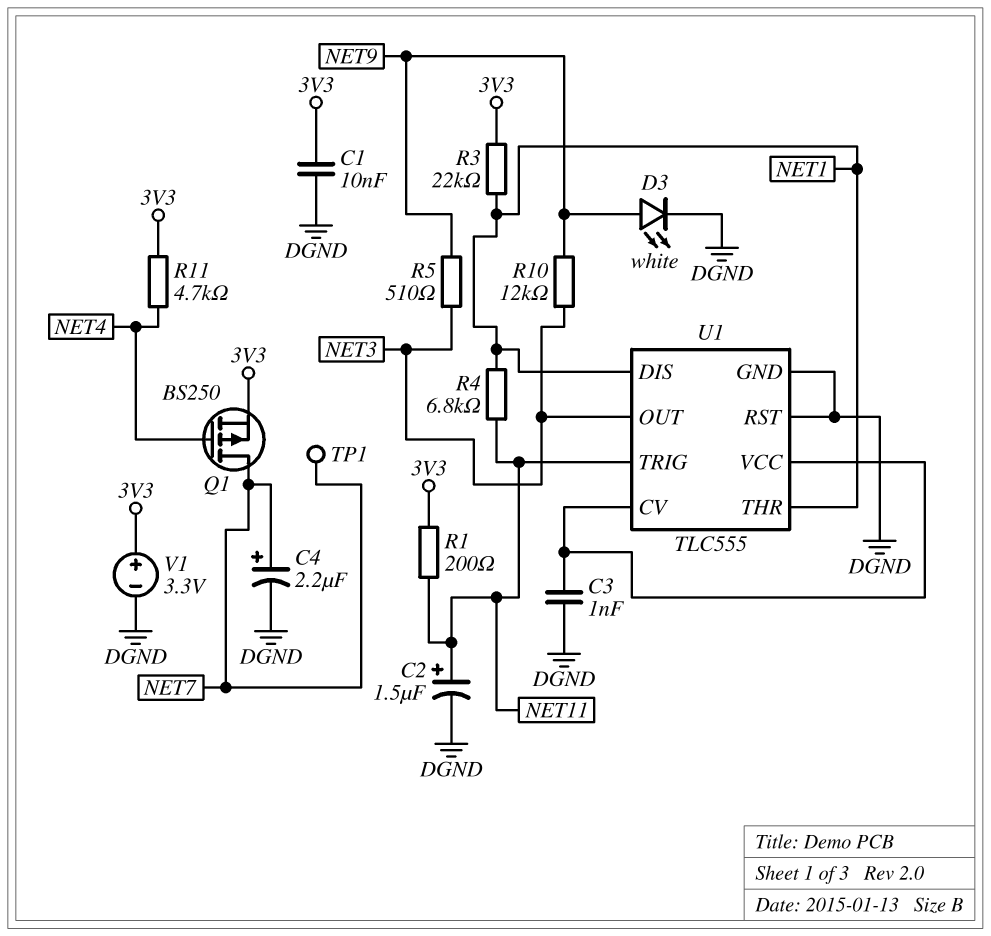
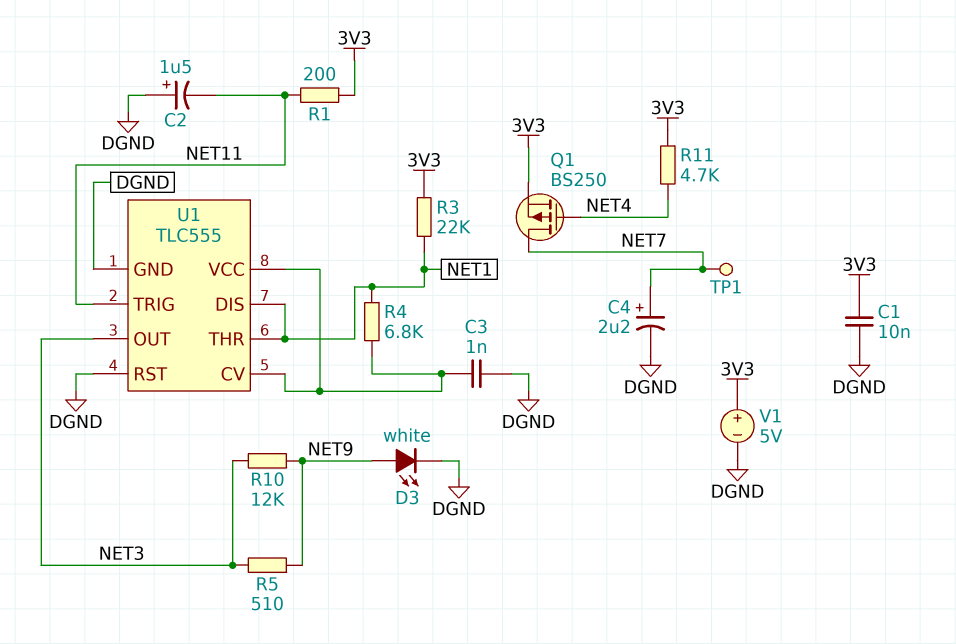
C2: 1.5uF (plus NET11, minus DGND) -> 1.5uF (plus DGND, minus NET11)
R4: 6.8k (NET1, NET11) -> 6.8k (NET1, U1/CV)
V1: 3.3V (plus 3V3, minus DGND) -> 5V (plus 3V3, minus DGND)

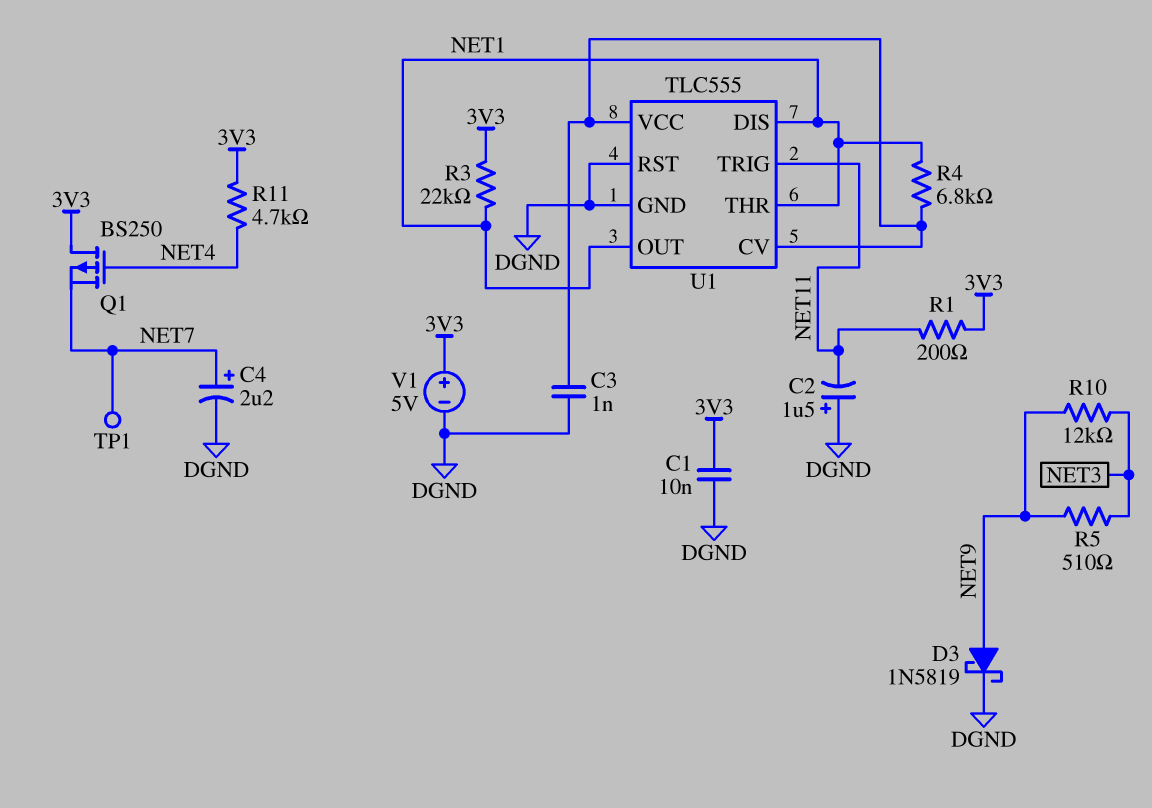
D3: LED white (A NET9, K DGND) -> schottky 1N5819 (A NET9, K DGND)
Q1: PMOS BS250 (G NET4, D NET7, S 3V3) -> PMOS BS250 (G NET4, D 3V3, S NET7)
U1 pin OUT: NET3 -> NET1

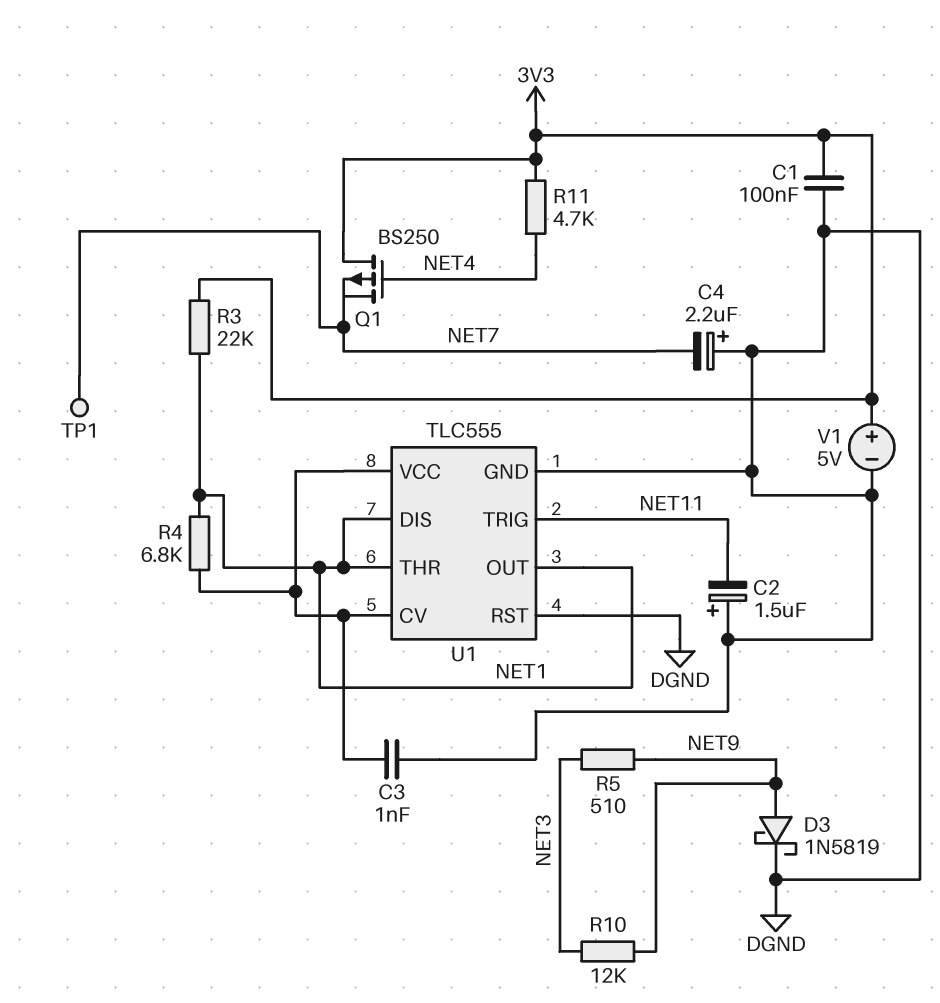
C1: 10nF (3V3, DGND) -> 100nF (3V3, DGND)
C4: 2.2uF (plus NET7, minus DGND) -> 2.2uF (plus DGND, minus NET7)
R1: 200 (3V3, NET11) -> none

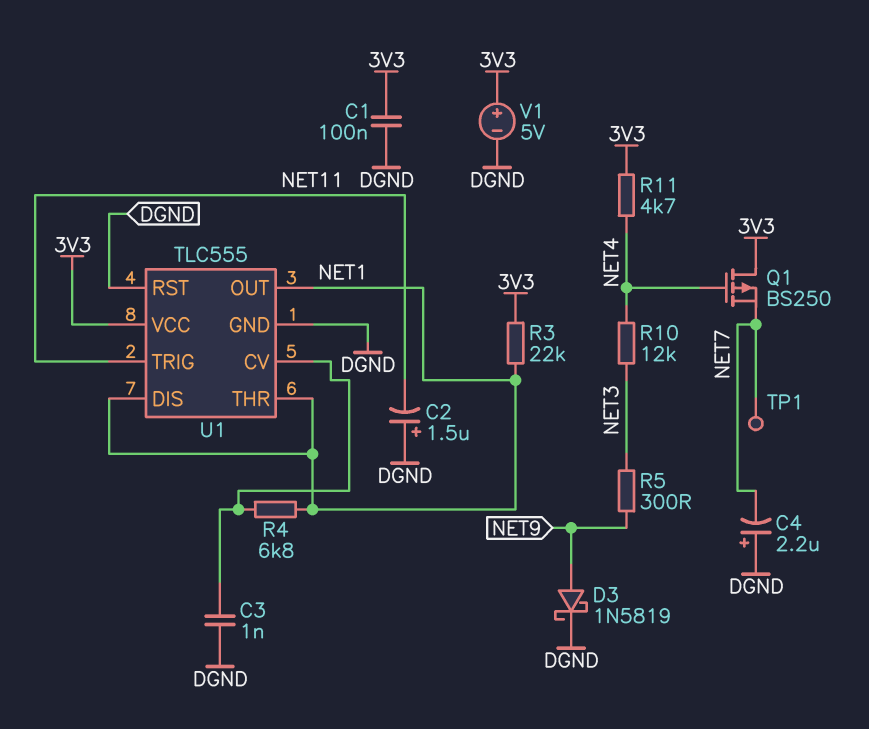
R5: 510 (NET3, NET9) -> 300 (NET3, NET9)
R10: 12k (NET3, NET9) -> 12k (NET3, NET4)
U1 pin VCC: U1/CV -> 3V3

